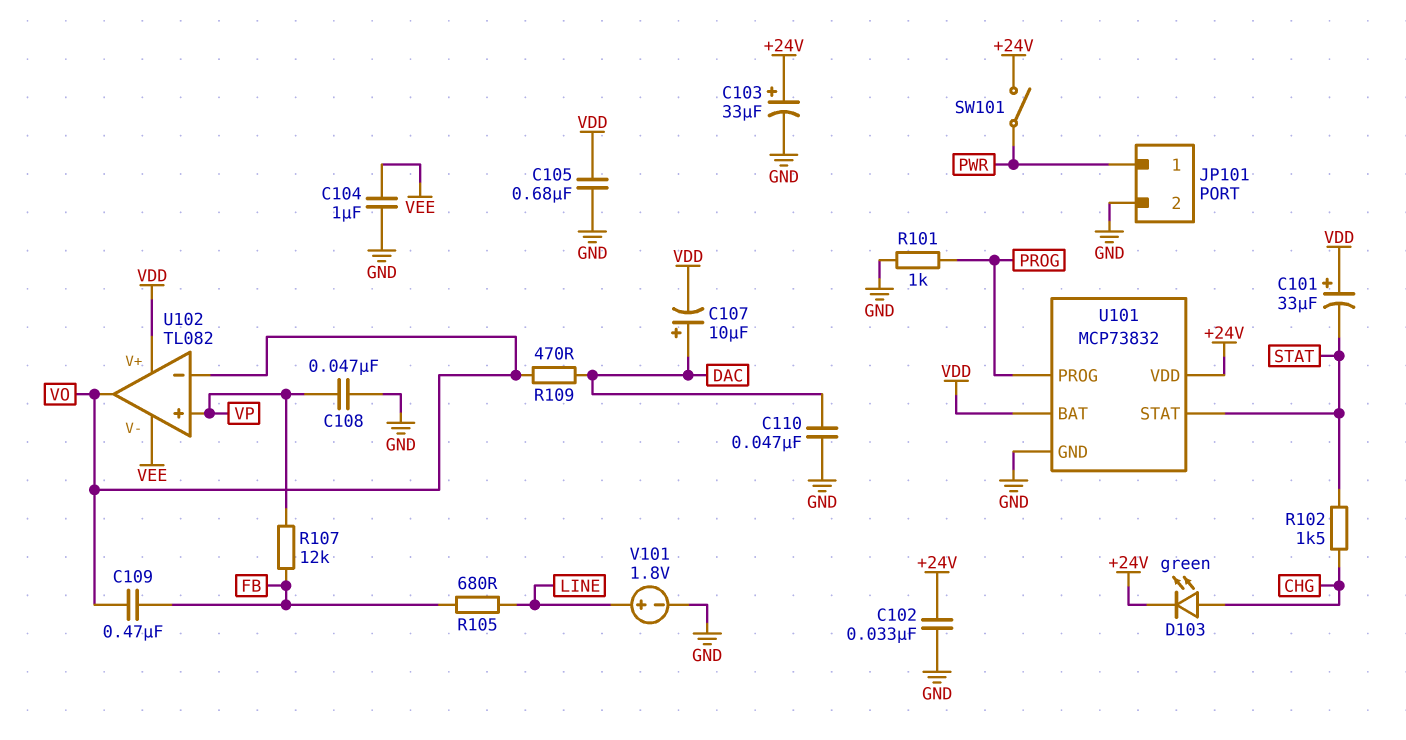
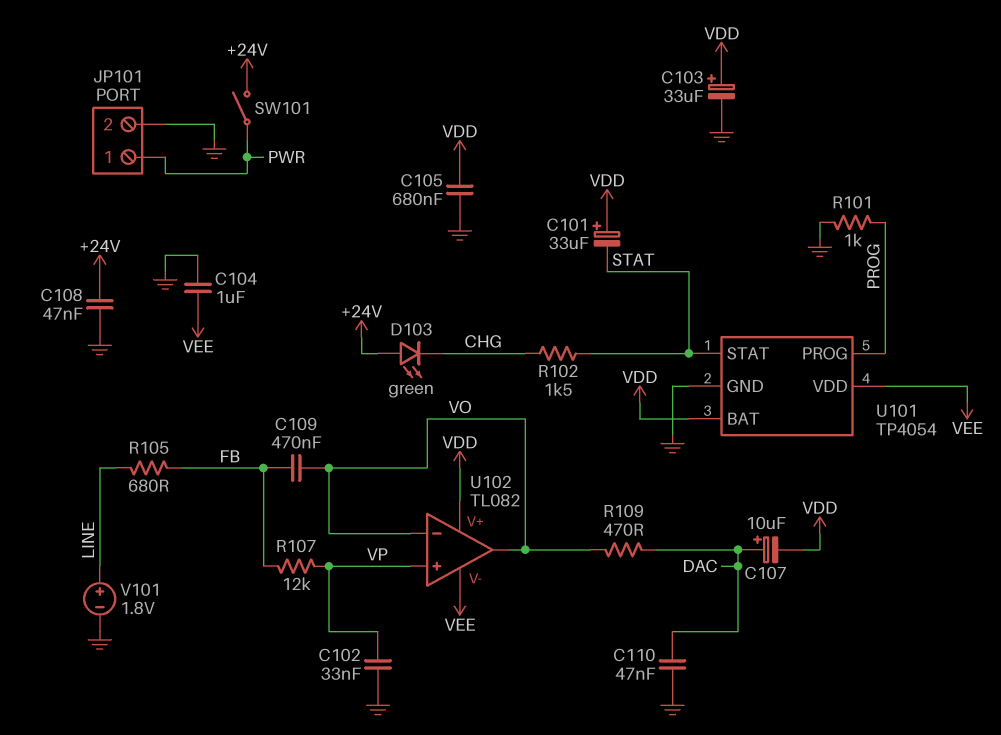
C102: 33nF (+24V, GND) -> 33nF (GND, VP)
C103: 33uF (plus +24V, minus GND) -> 33uF (plus VDD, minus GND)
C108: 47nF (GND, VP) -> 47nF (+24V, GND)
D103: LED green (A CHG, K +24V) -> LED green (A +24V, K CHG)
U101: MCP73832 -> TP4054
U101 pin VDD: +24V -> VEE

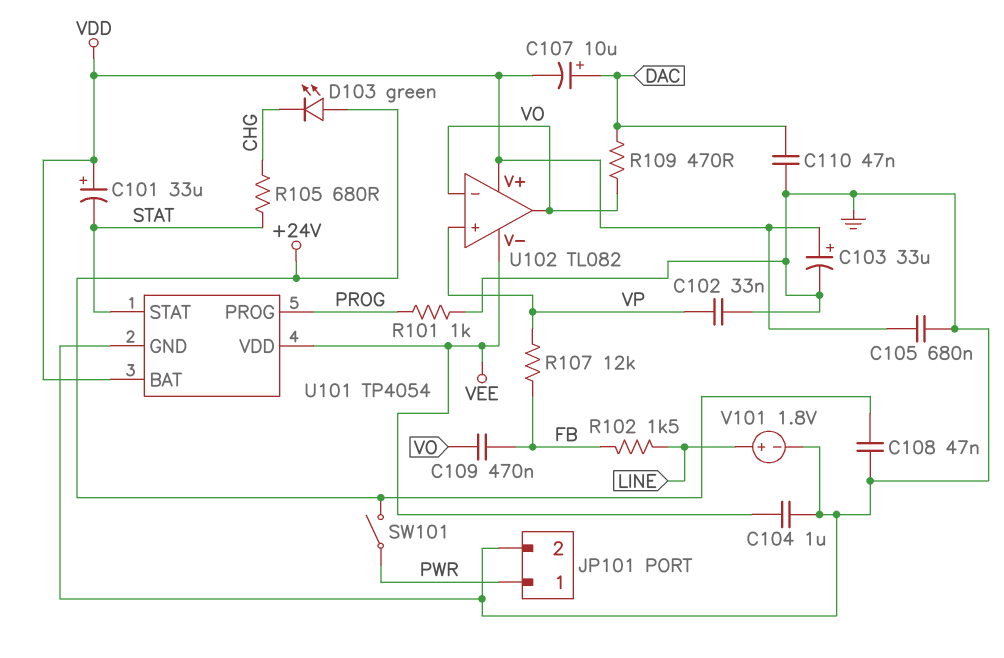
R102: 1.5k (CHG, STAT) -> 1.5k (FB, LINE)
R105: 680 (FB, LINE) -> 680 (CHG, STAT)

